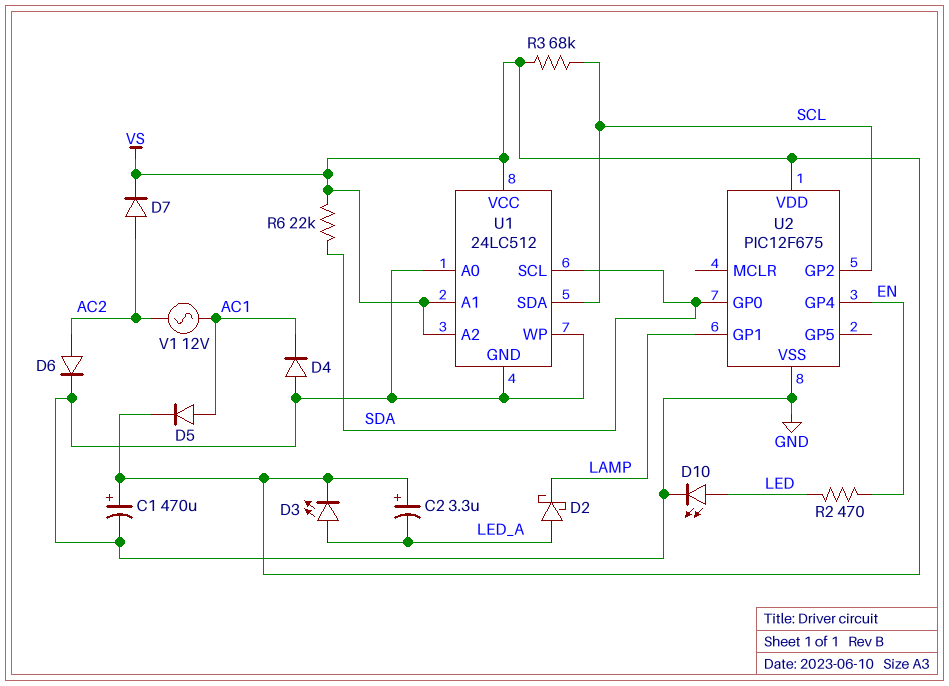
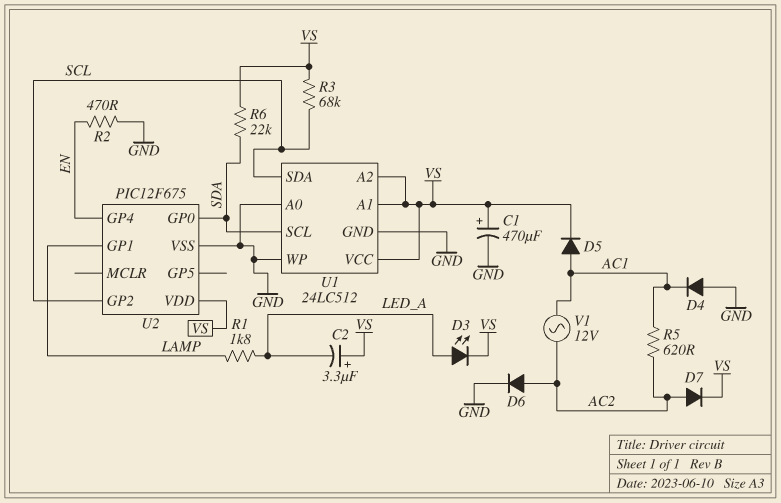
D2: schottky (A LED_A, K LAMP) -> none
D10: LED (A LED, K GND) -> none
R1: none -> 1.8k (LAMP, LED_A)
R2: 470 (EN, LED) -> 470 (EN, GND)
R5: none -> 620 (AC1, AC2)

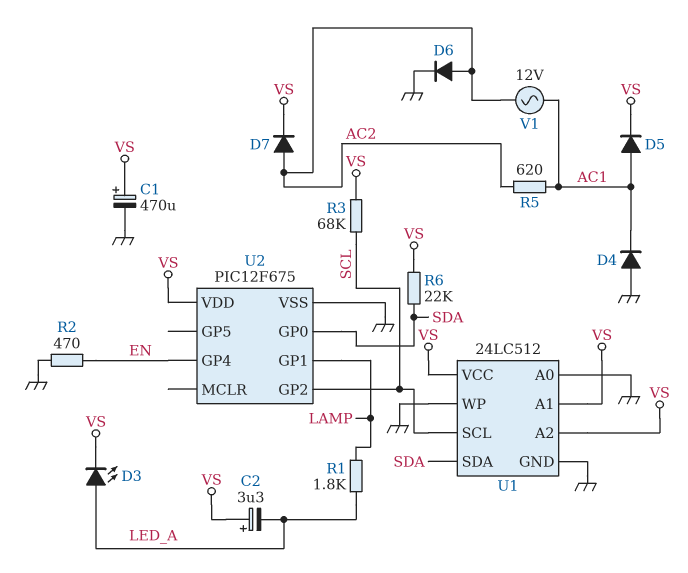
U1 pin SCL: SDA -> SCL
U1 pin SDA: SCL -> SDA

